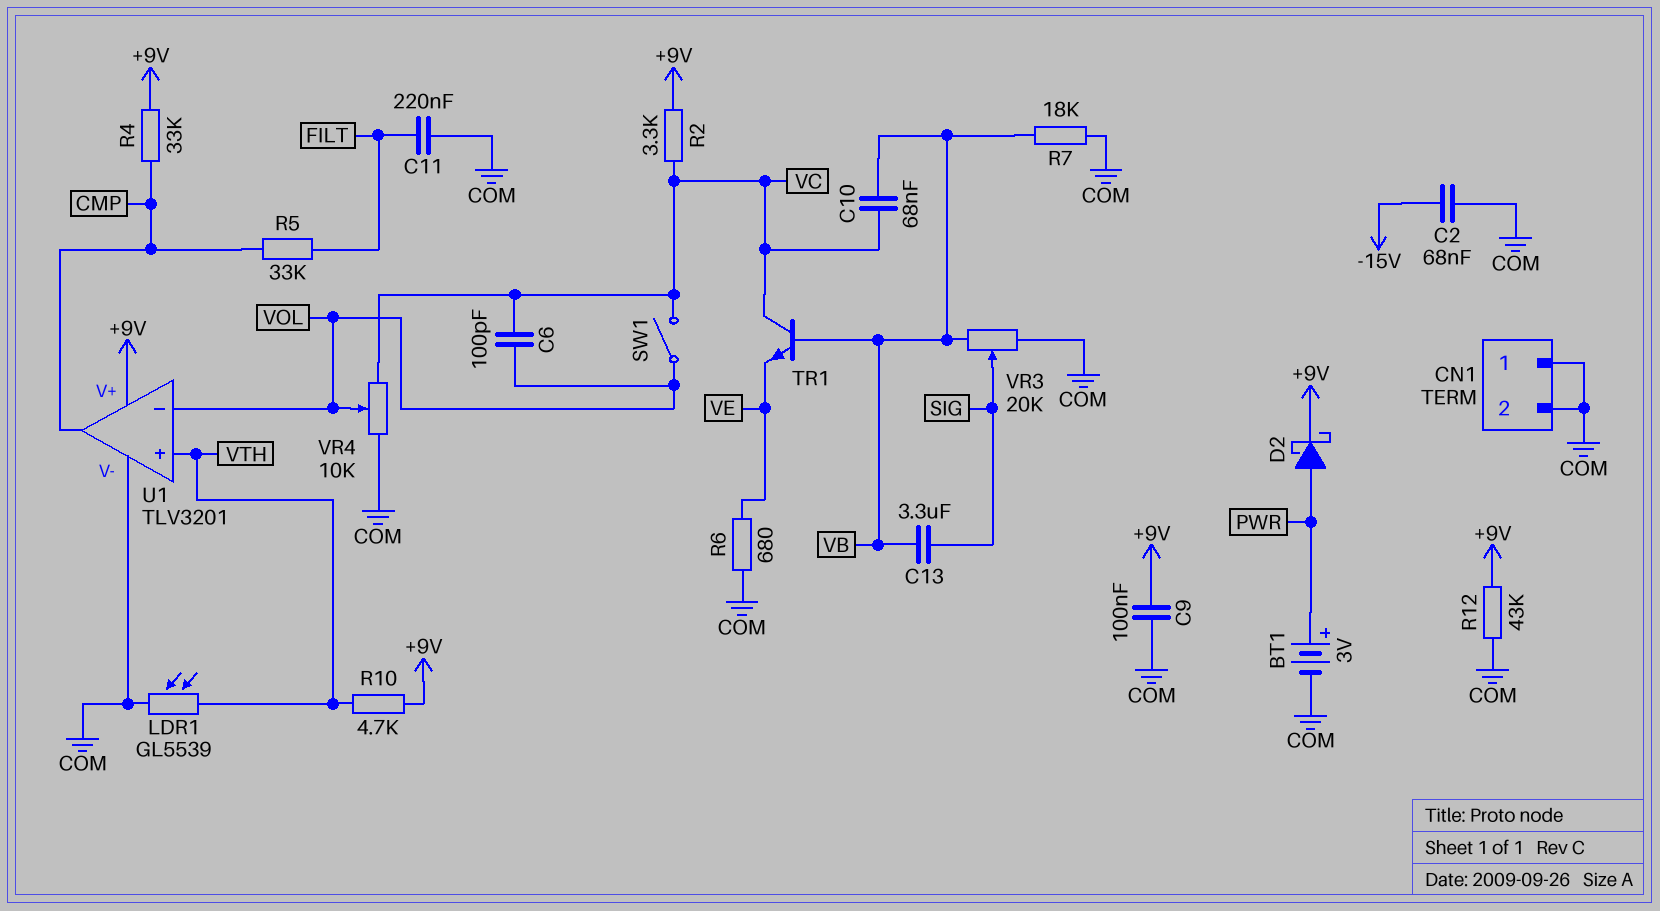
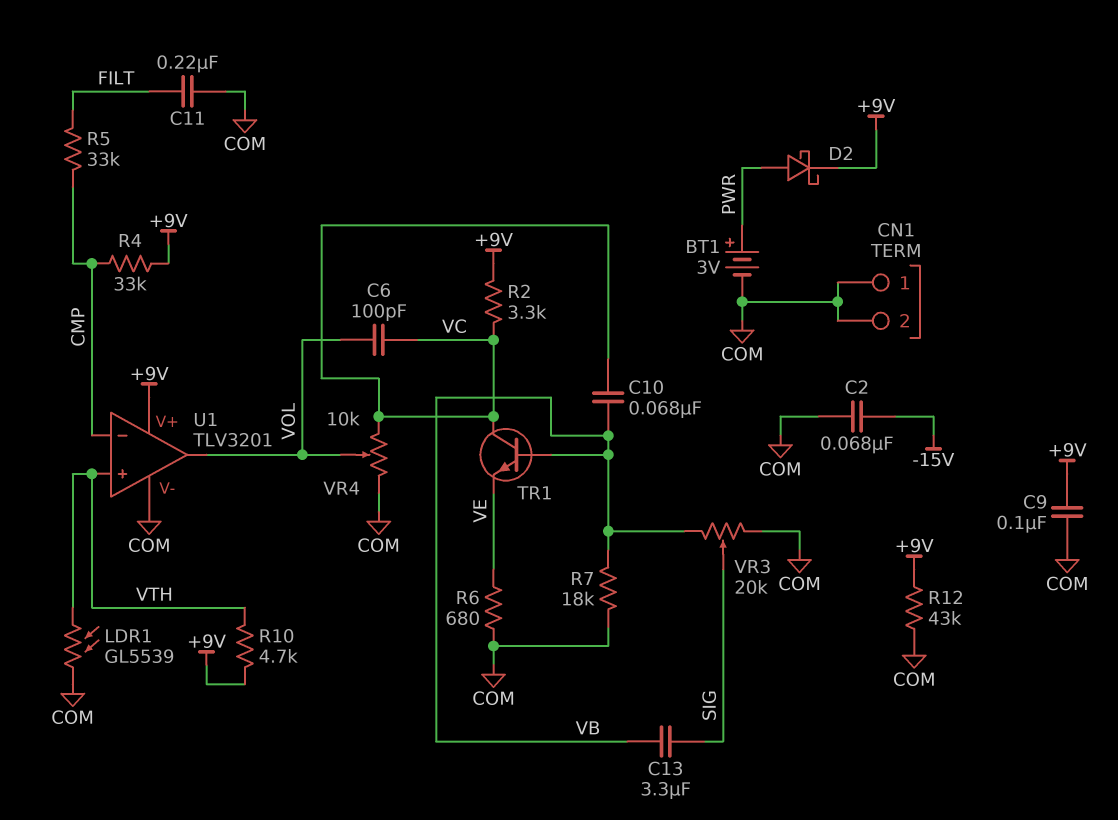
SW1: switch (VC, VOL) -> none
U1 pin in-: VOL -> CMP
U1 pin out: CMP -> VOL

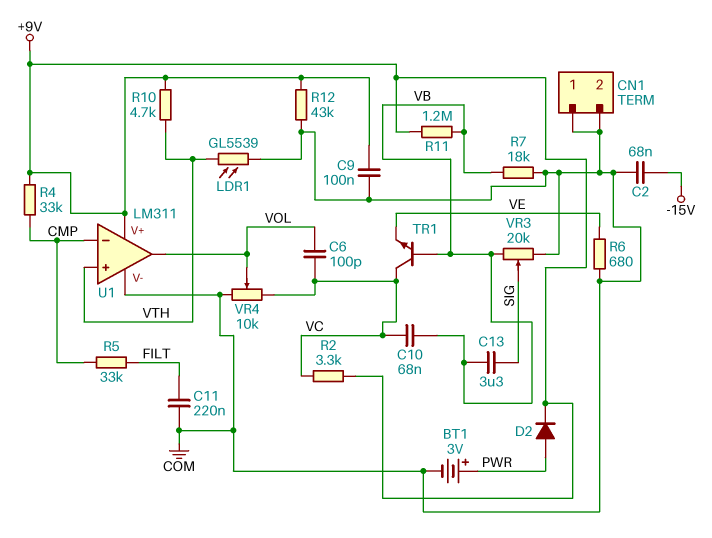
D2: schottky (A PWR, K +9V) -> diode (A PWR, K +9V)
R11: none -> 1.2M (+9V, VB)
U1: TLV3201 -> LM311

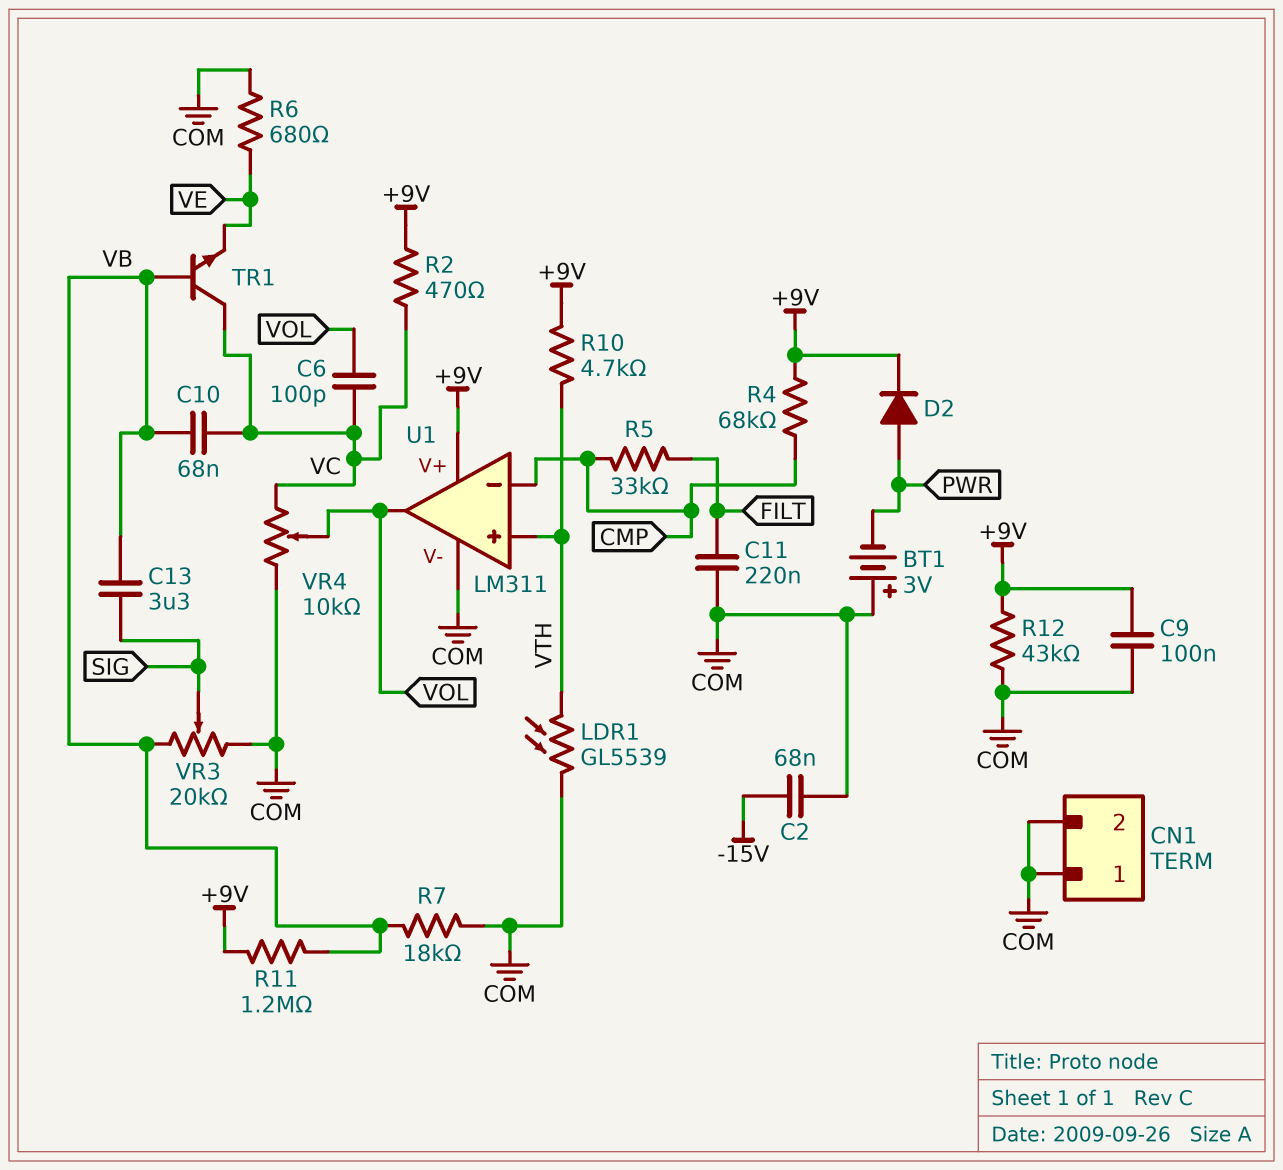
BT1: 3V (plus PWR, minus COM) -> 3V (plus COM, minus PWR)
R2: 3.3k (+9V, VC) -> 470 (+9V, VC)
R4: 33k (+9V, CMP) -> 68k (+9V, CMP)

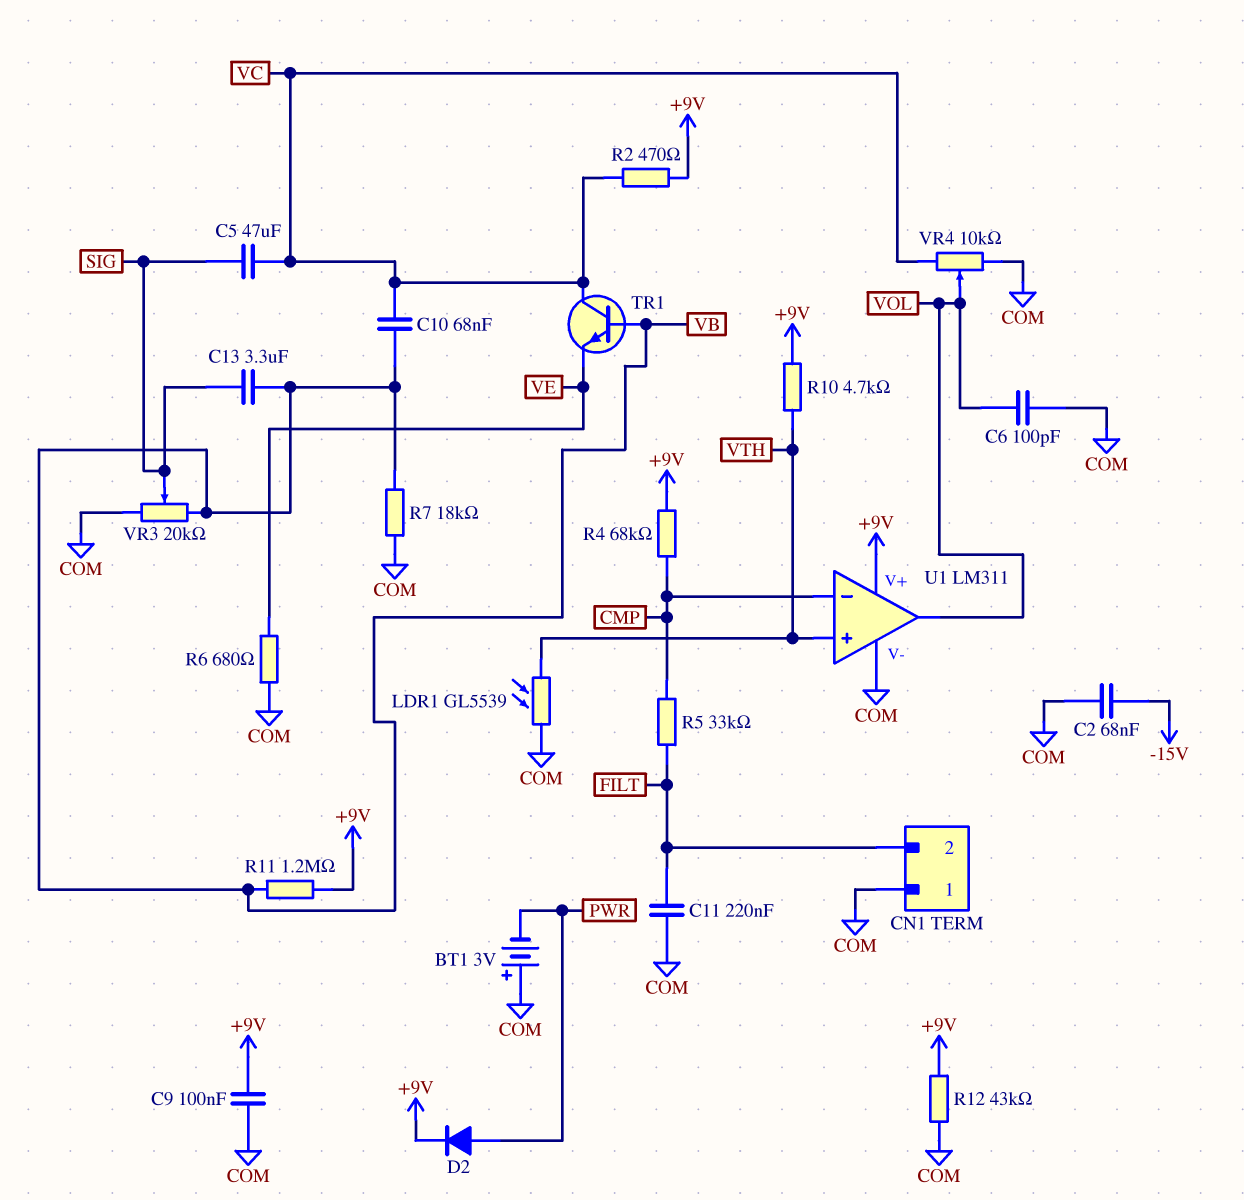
C5: none -> 47uF (SIG, VC)
C6: 100pF (VC, VOL) -> 100pF (COM, VOL)
CN1 pin 2: COM -> FILT

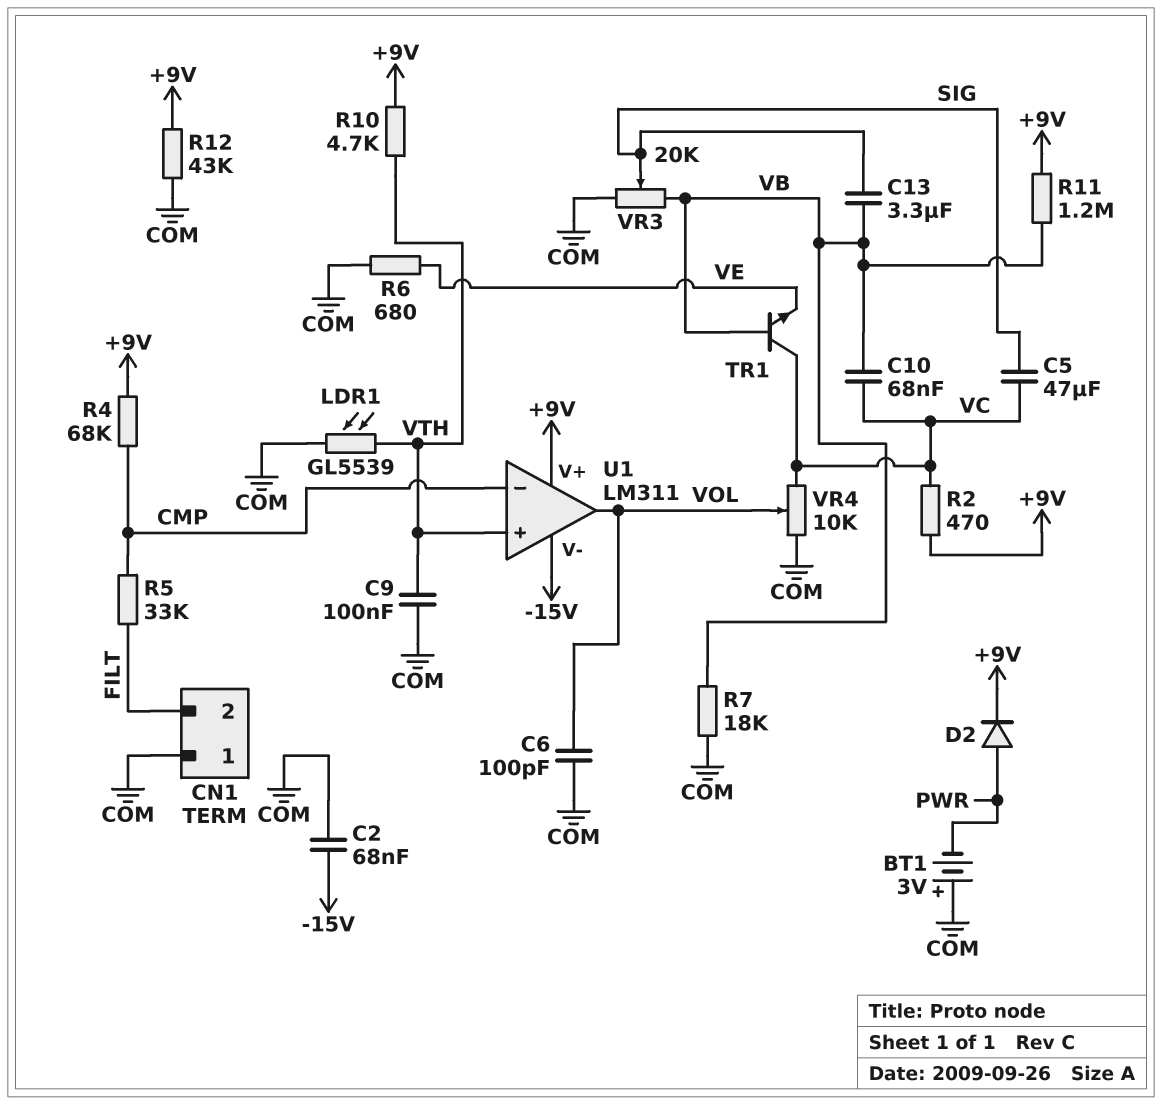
C9: 100nF (+9V, COM) -> 100nF (COM, VTH)
C11: 220nF (COM, FILT) -> none
U1 pin V-: COM -> -15V

